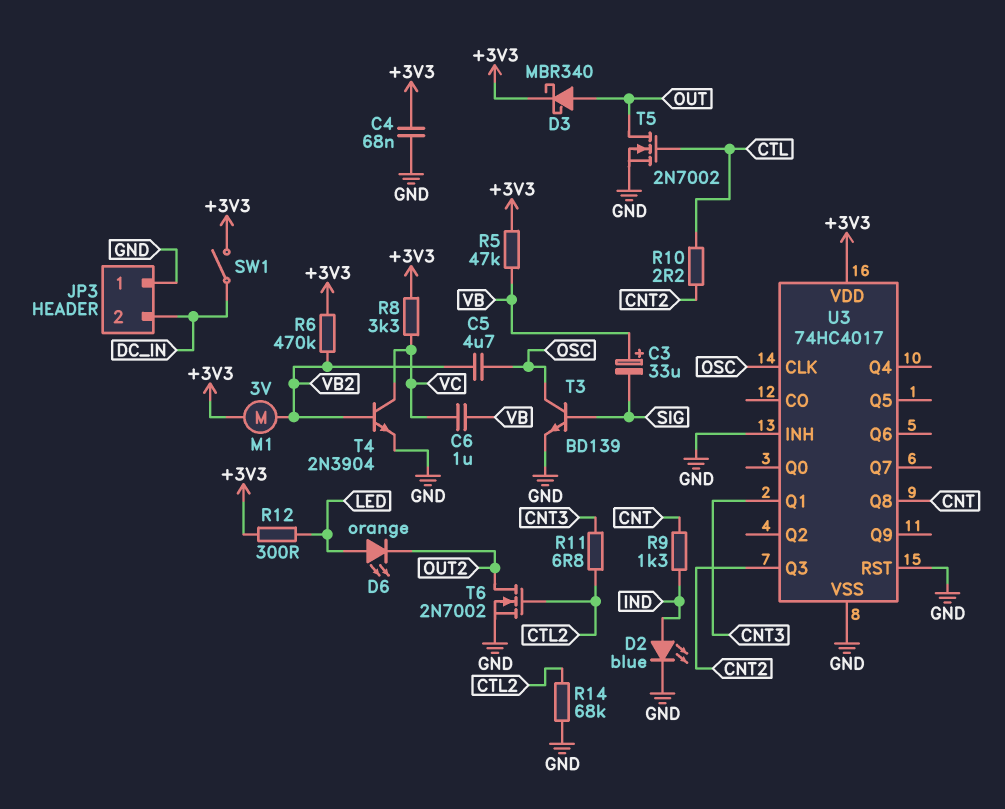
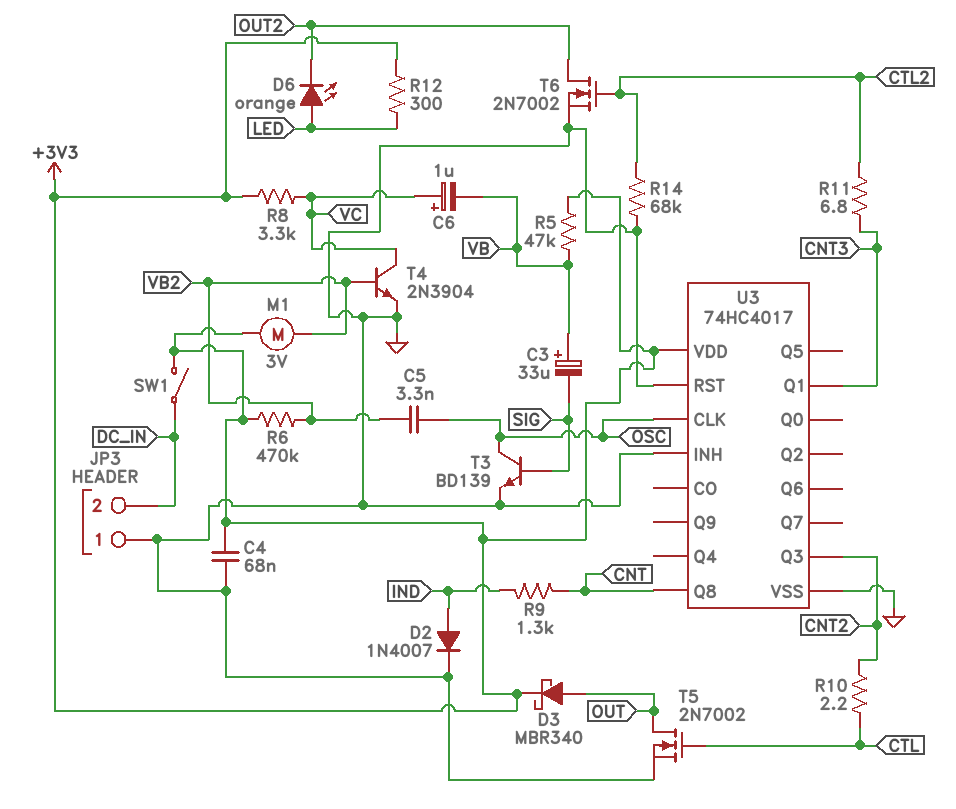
C5: 4.7uF (OSC, VB2) -> 3.3nF (OSC, VB2)
C6: 1uF (VB, VC) -> 1uF (plus VC, minus VB)
D2: LED blue (A IND, K GND) -> diode 1N4007 (A IND, K GND)

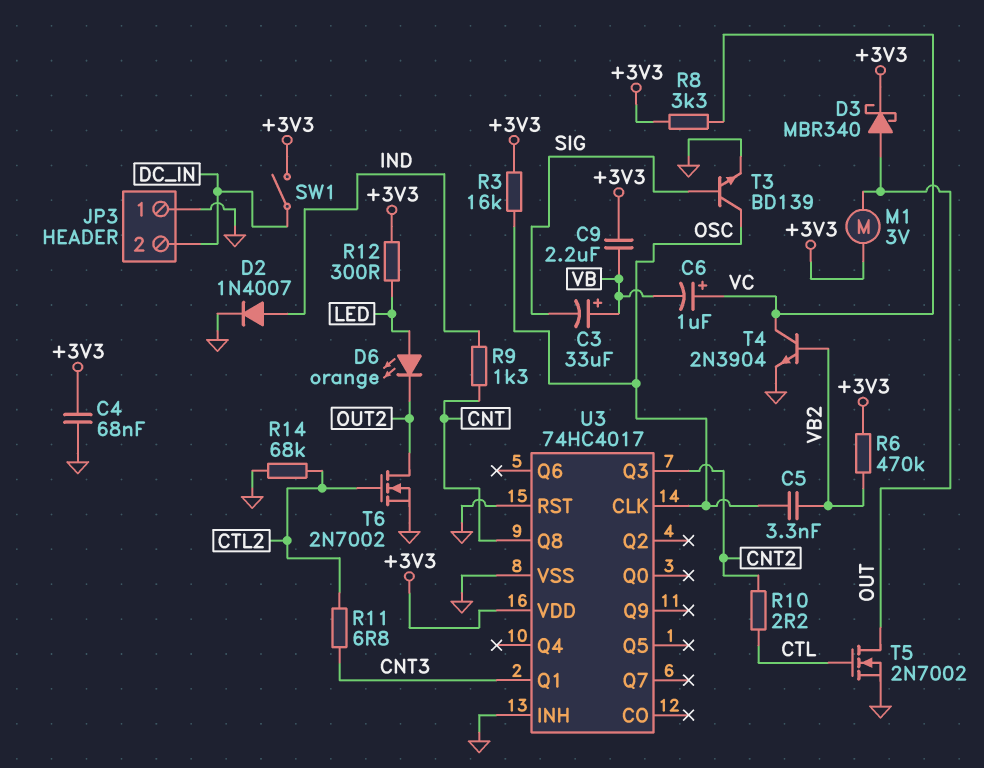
C9: none -> 2.2uF (+3V3, VB)
M1: motor 3V (+3V3, VB2) -> motor 3V (+3V3, OUT)
R3: none -> 16k (+3V3, OSC)
R5: 47k (+3V3, VB) -> none

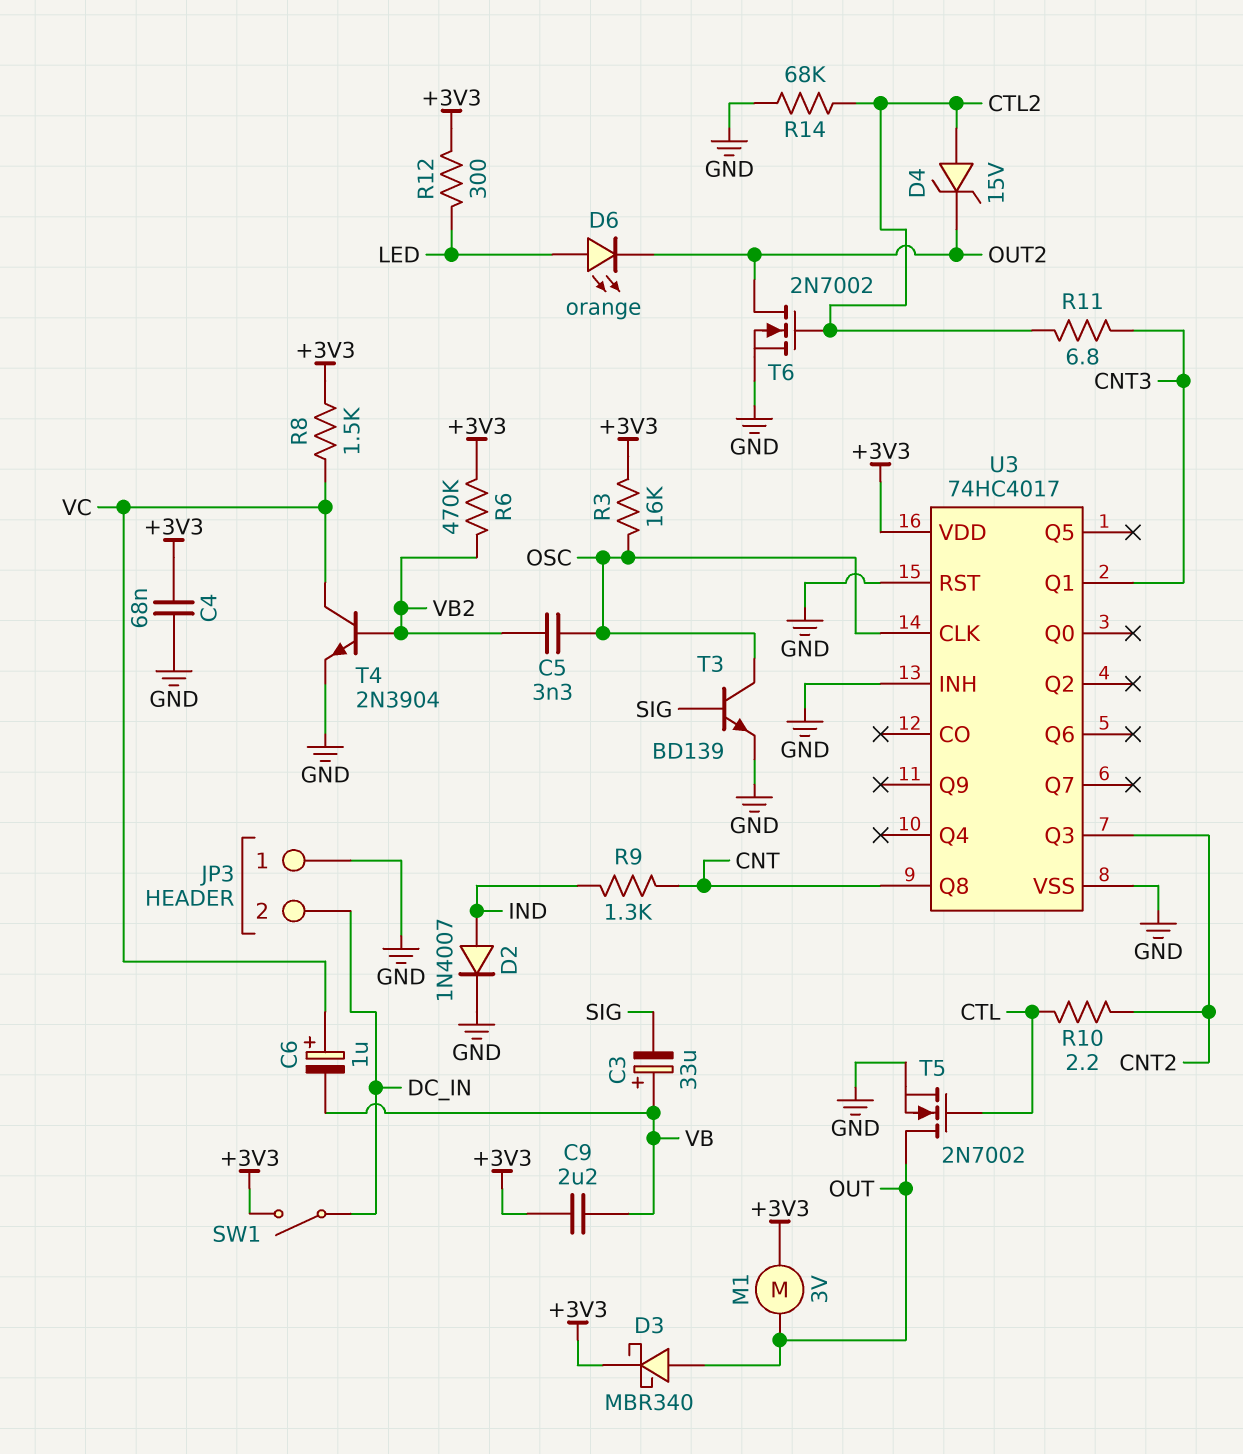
D4: none -> zener 15V (A CTL2, K OUT2)
R8: 3.3k (+3V3, VC) -> 1.5k (+3V3, VC)

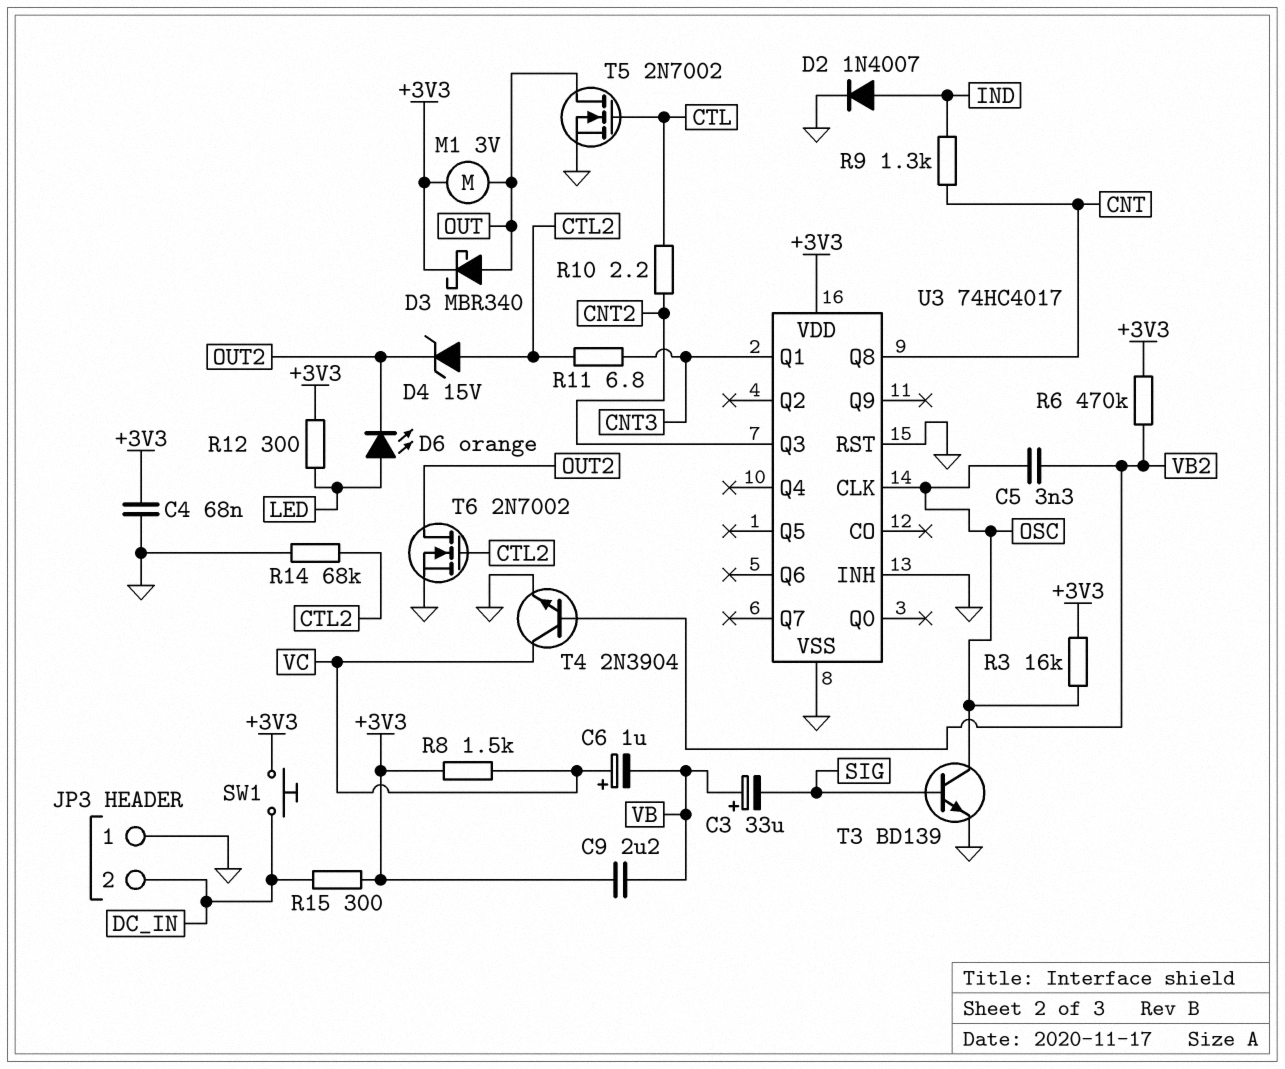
R15: none -> 300 (+3V3, DC_IN)
SW1: switch (+3V3, DC_IN) -> button (+3V3, DC_IN)

